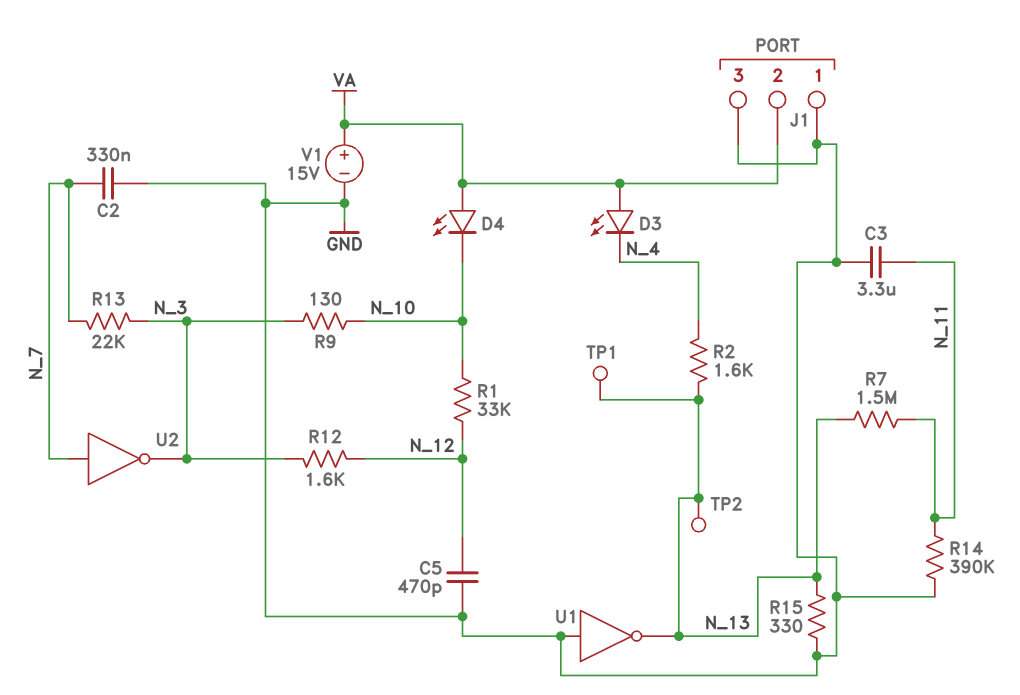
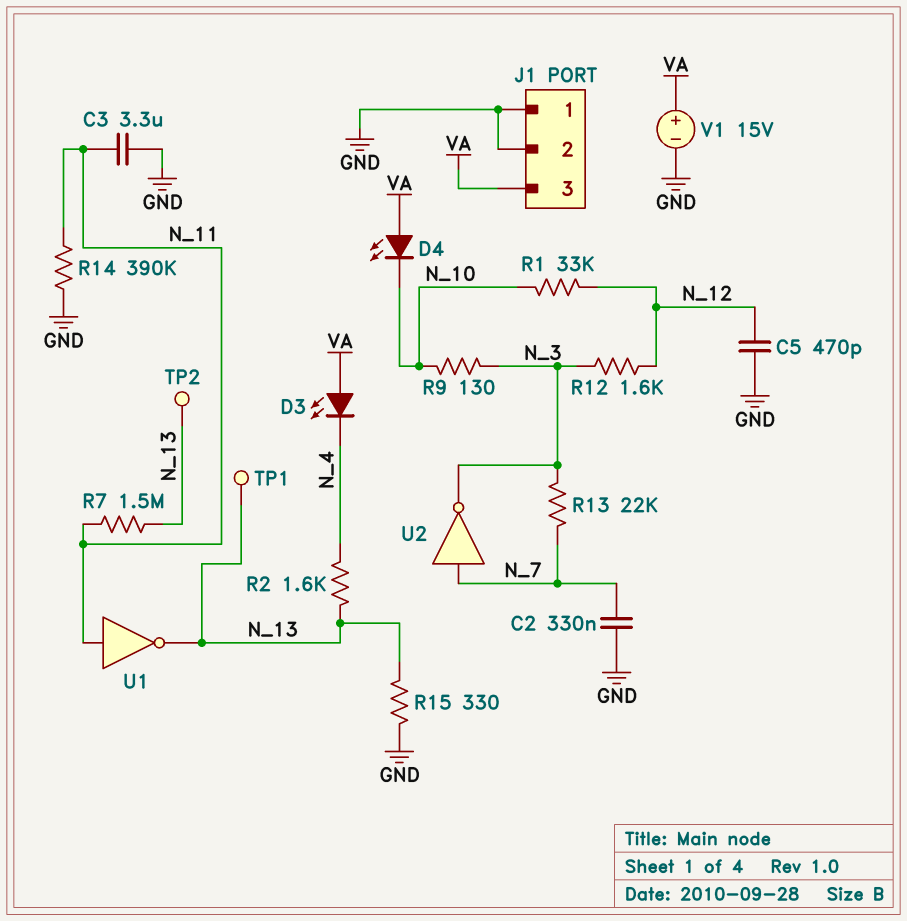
J1 pin 2: VA -> GND
J1 pin 3: GND -> VA
U1: NOT (in GND, out N_13) -> NOT (in N_11, out N_13)

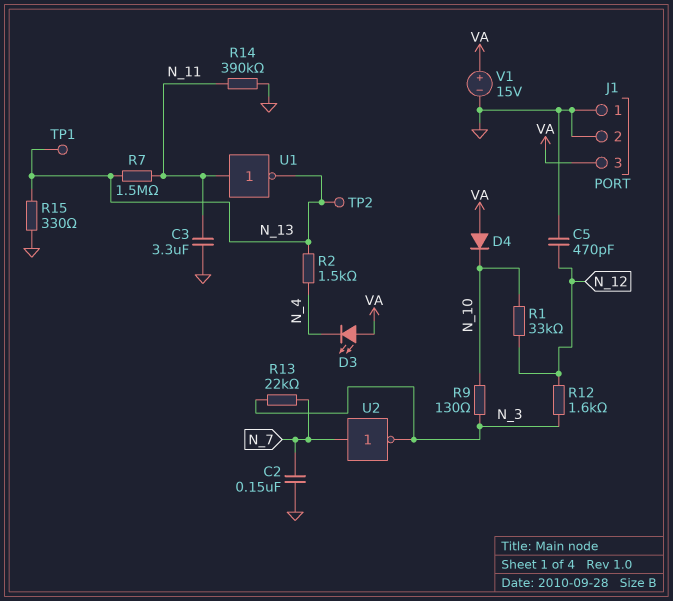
C2: 330nF (GND, N_7) -> 150nF (GND, N_7)
D4: LED (A VA, K N_10) -> diode (A VA, K N_10)
R2: 1.6k (N_4, N_13) -> 1.5k (N_4, N_13)

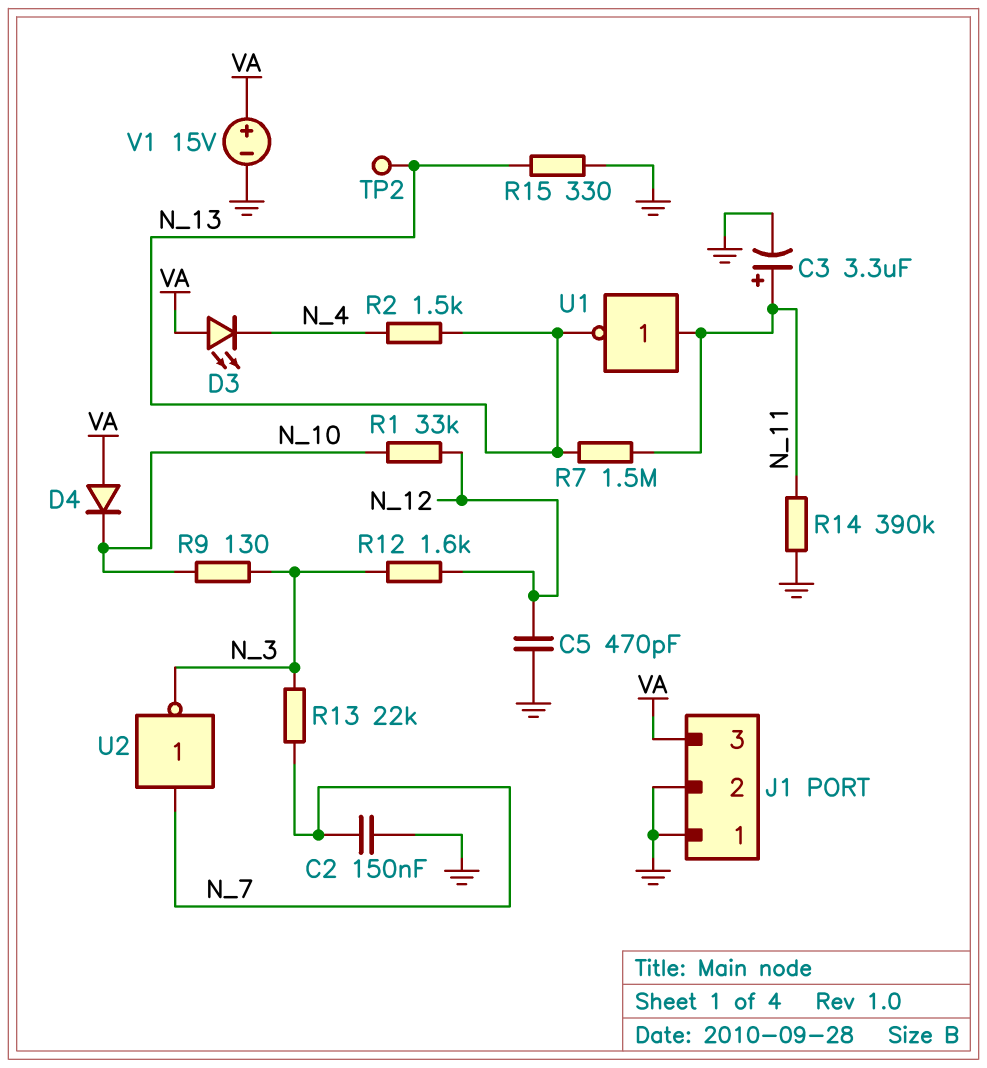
C3: 3.3uF (GND, N_11) -> 3.3uF (plus N_11, minus GND)
TP1: test point (N_13) -> none

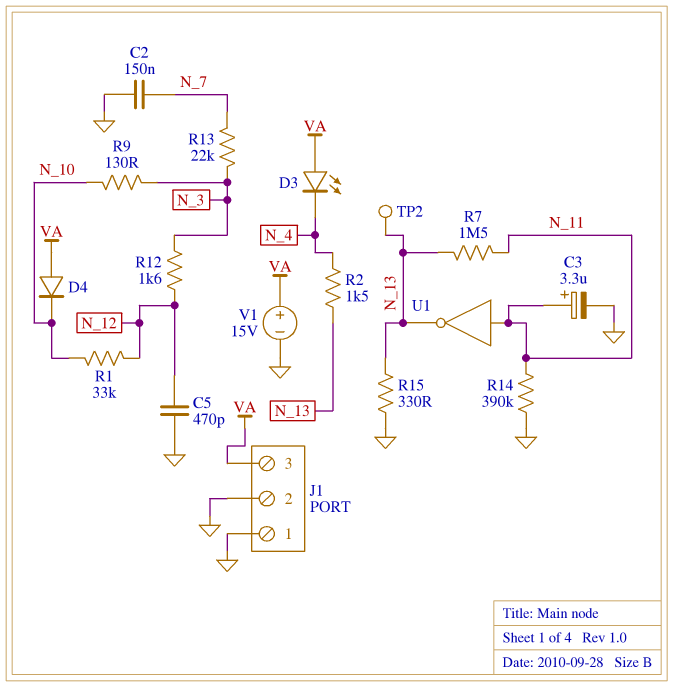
U2: NOT (in N_7, out N_3) -> none

